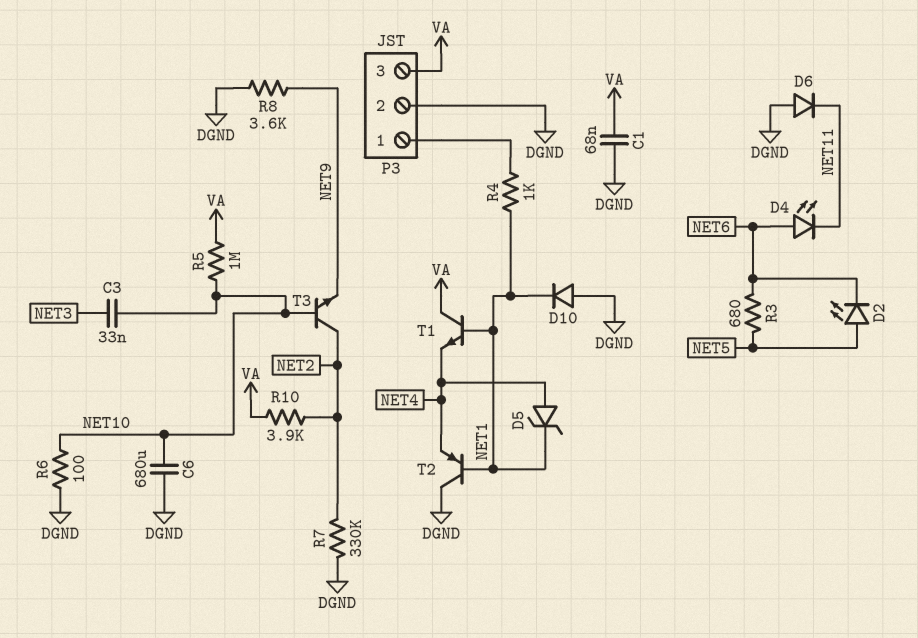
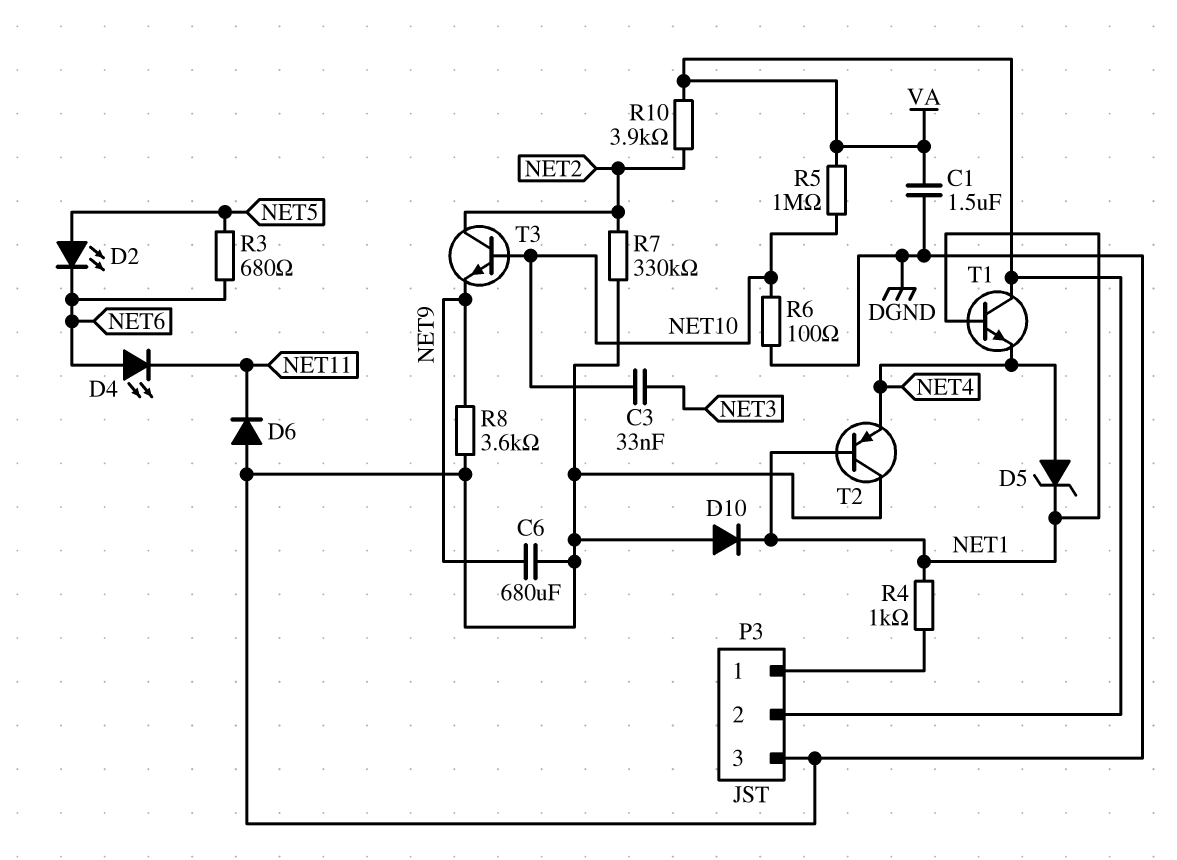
C1: 68nF (DGND, VA) -> 1.5uF (DGND, VA)
C6: 680uF (DGND, NET10) -> 680uF (DGND, NET9)
P3 pin 2: DGND -> VA
P3 pin 3: VA -> DGND

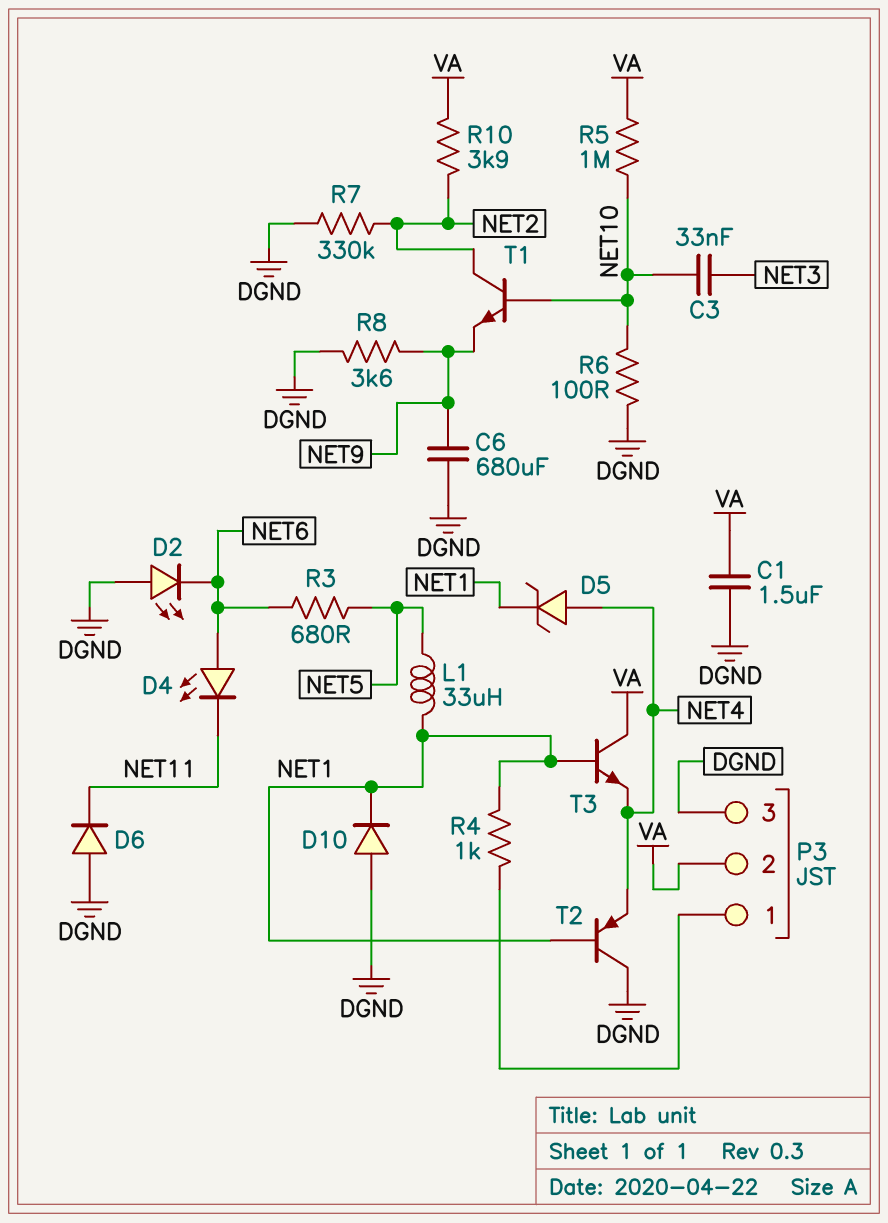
D2: LED (A NET5, K NET6) -> LED (A DGND, K NET6)
L1: none -> 33uH (NET1, NET5)
T1: NPN (B NET1, C VA, E NET4) -> NPN (B NET10, C NET2, E NET9)
T3: NPN (B NET10, C NET2, E NET9) -> NPN (B NET1, C VA, E NET4)

